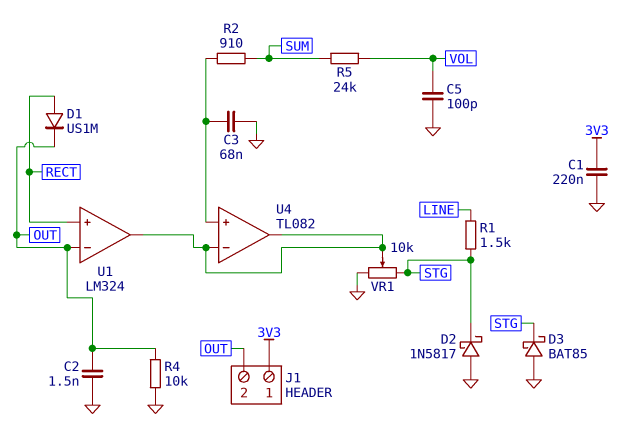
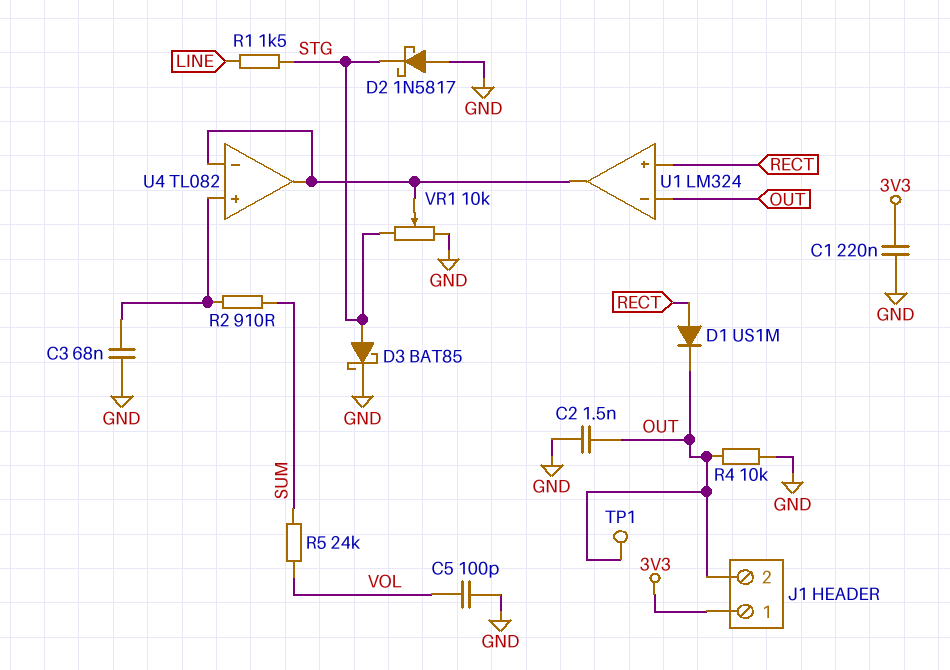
D3: schottky BAT85 (A GND, K STG) -> schottky BAT85 (A STG, K GND)
TP1: none -> test point (OUT)

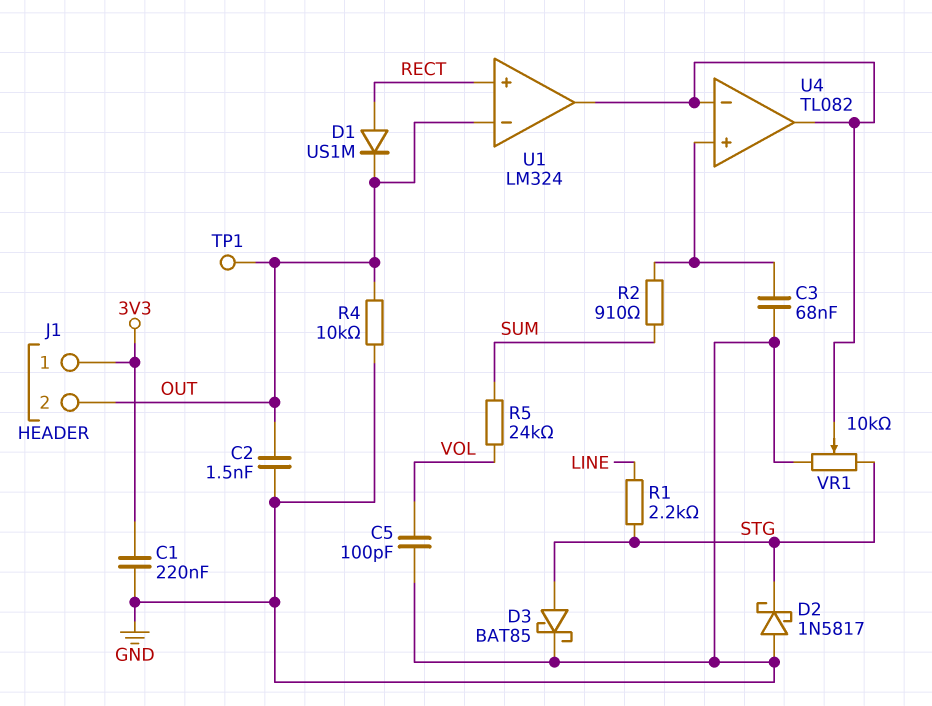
R1: 1.5k (LINE, STG) -> 2.2k (LINE, STG)

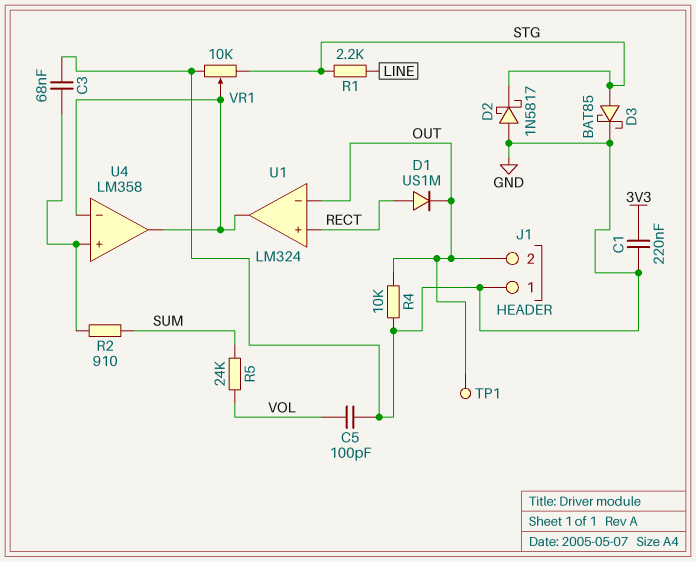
C2: 1.5nF (GND, OUT) -> none
J1 pin 1: 3V3 -> GND
U4: TL082 -> LM358

